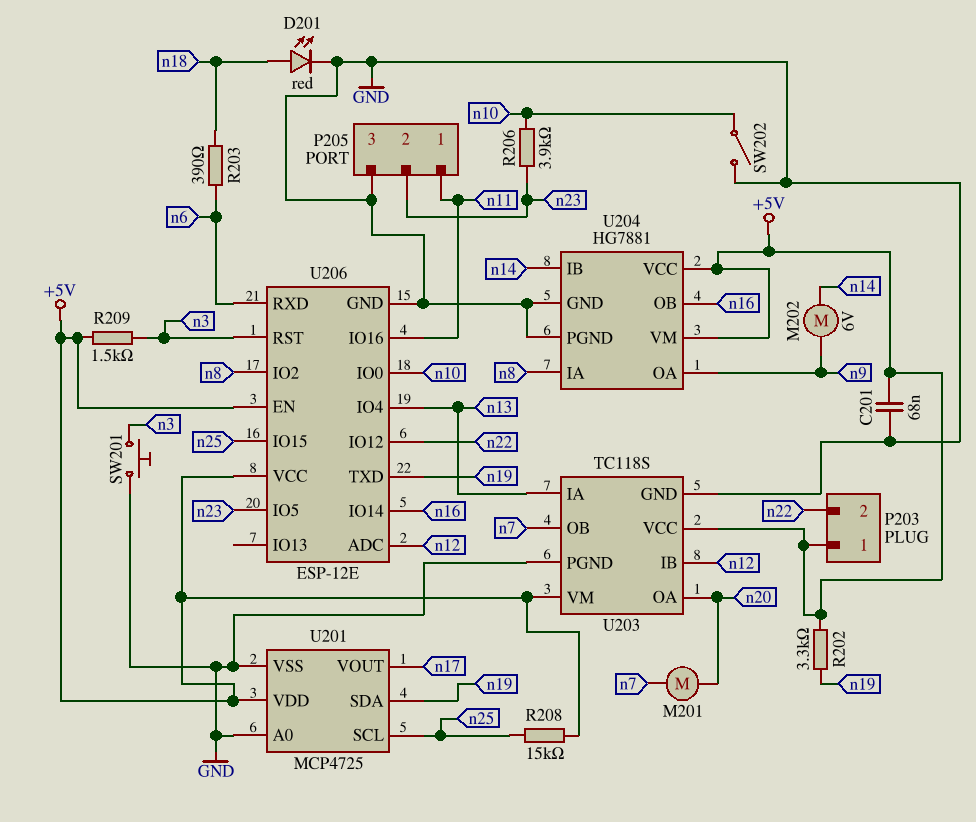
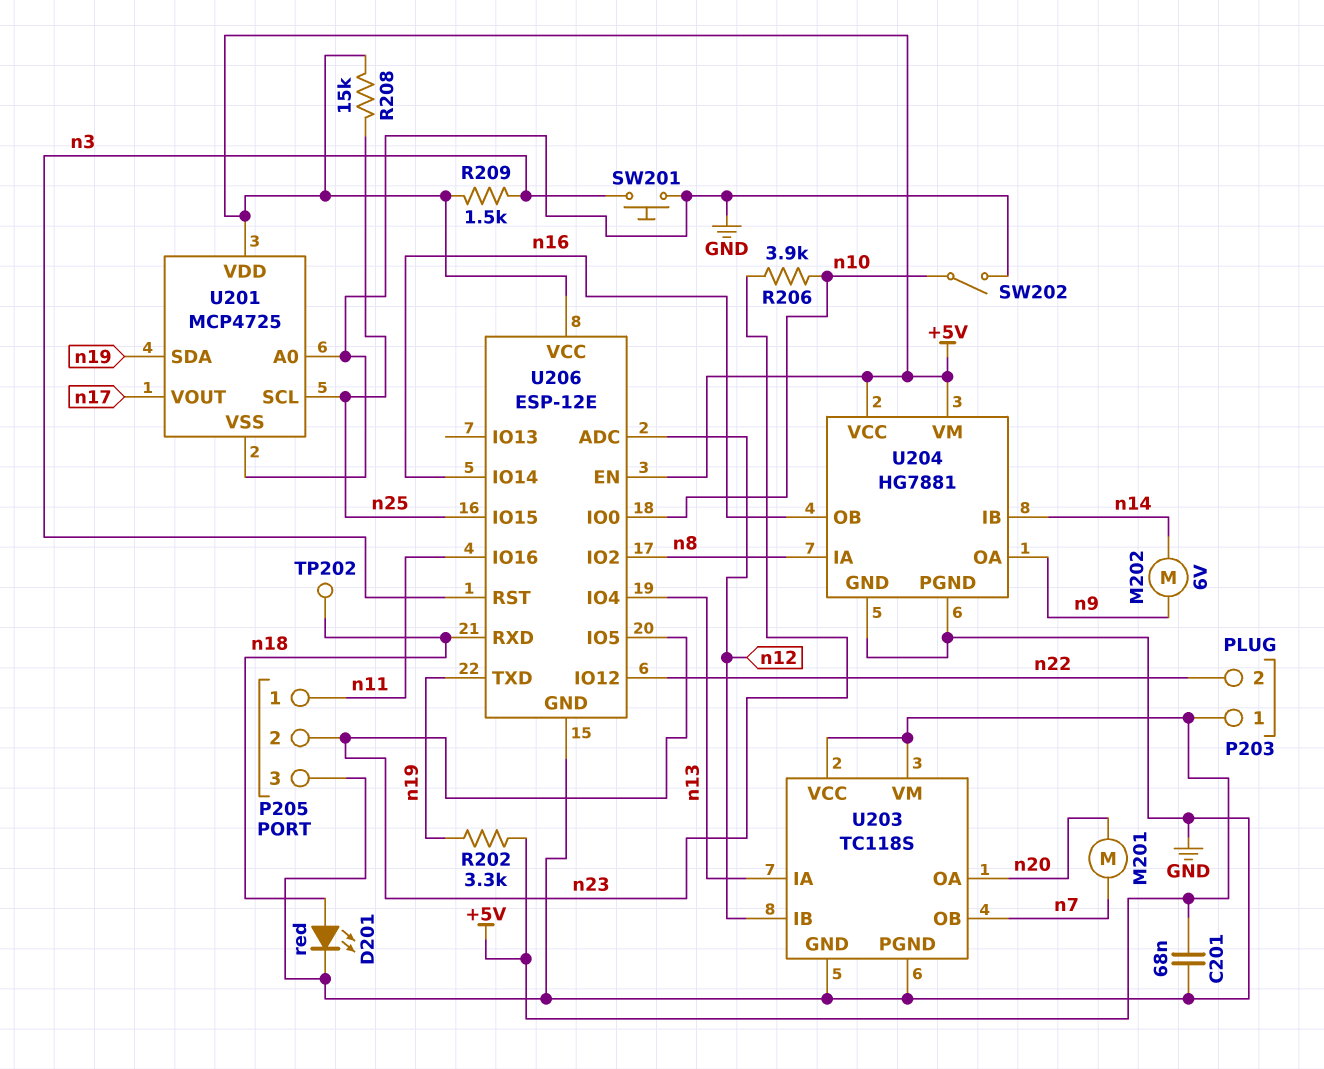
R203: 390 (n6, n18) -> none
TP202: none -> test point (n18)
U206 pin RXD: n6 -> n18

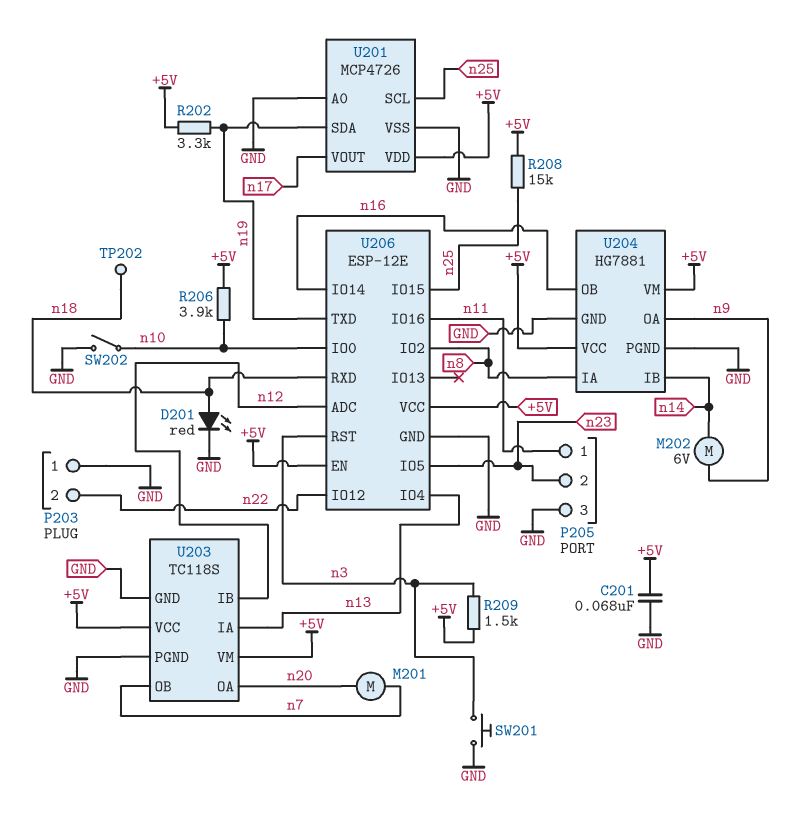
P203 pin 1: +5V -> GND
R206: 3.9k (n10, n23) -> 3.9k (+5V, n10)
U201: MCP4725 -> MCP4726

